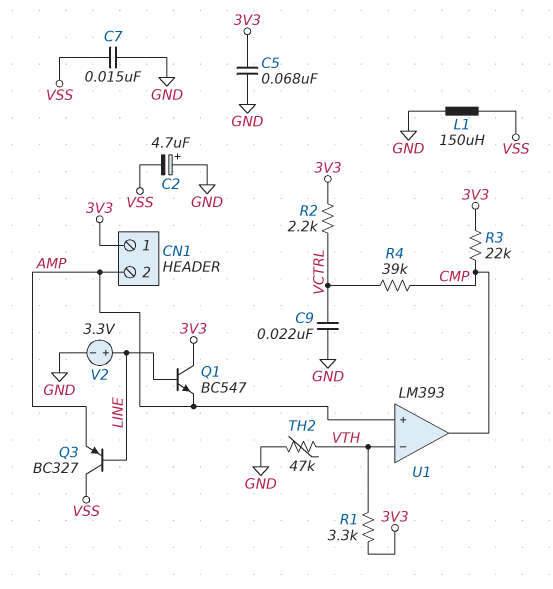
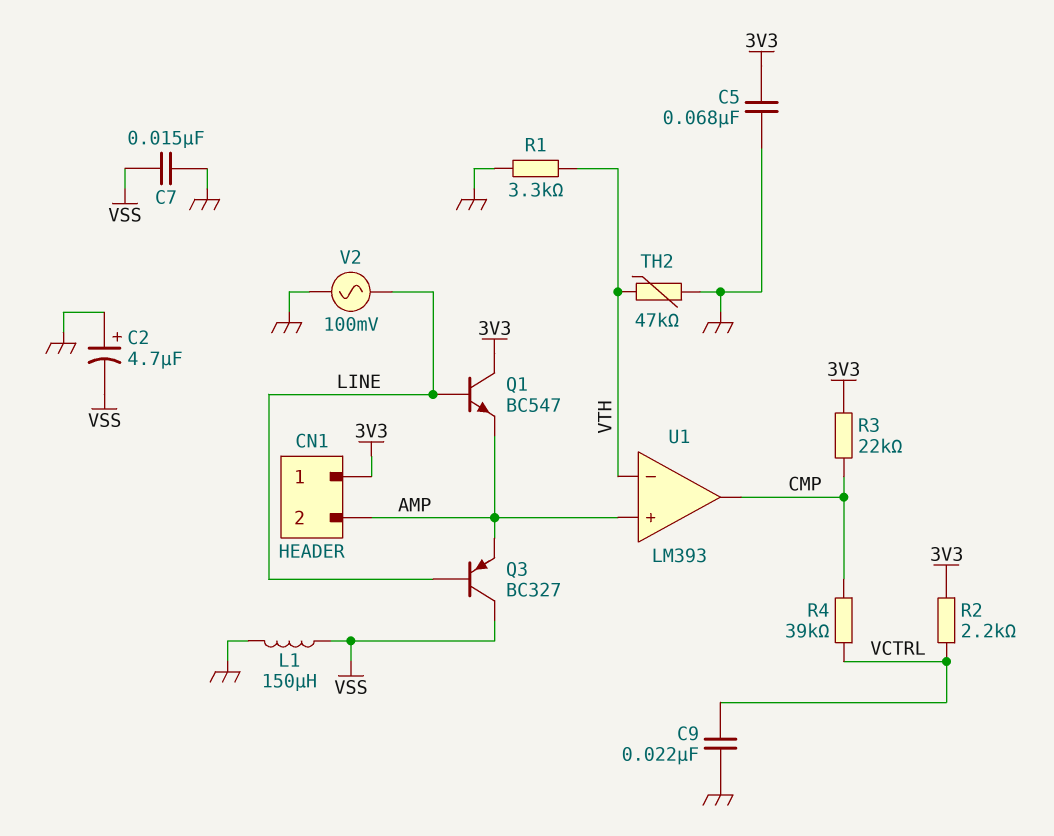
R1: 3.3k (3V3, VTH) -> 3.3k (GND, VTH)
V2: 3.3V (plus LINE, minus GND) -> AC 100mV (GND, LINE)

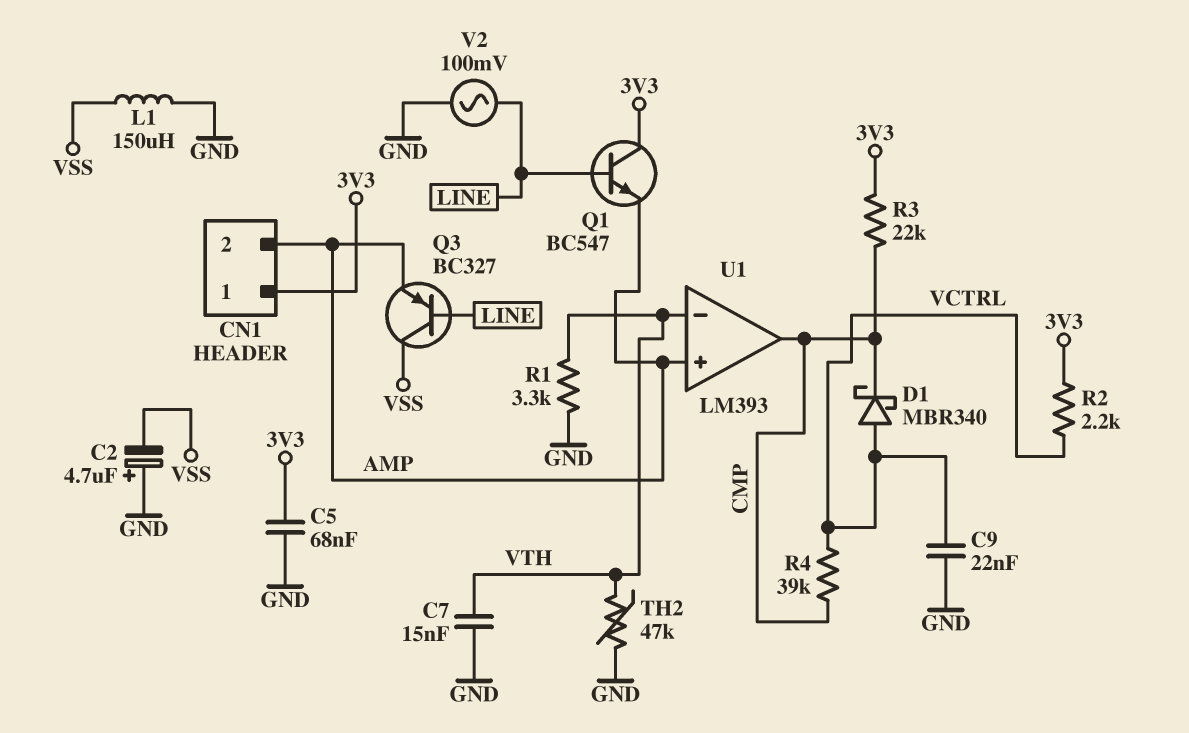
C7: 15nF (GND, VSS) -> 15nF (GND, VTH)
D1: none -> schottky MBR340 (A VCTRL, K CMP)

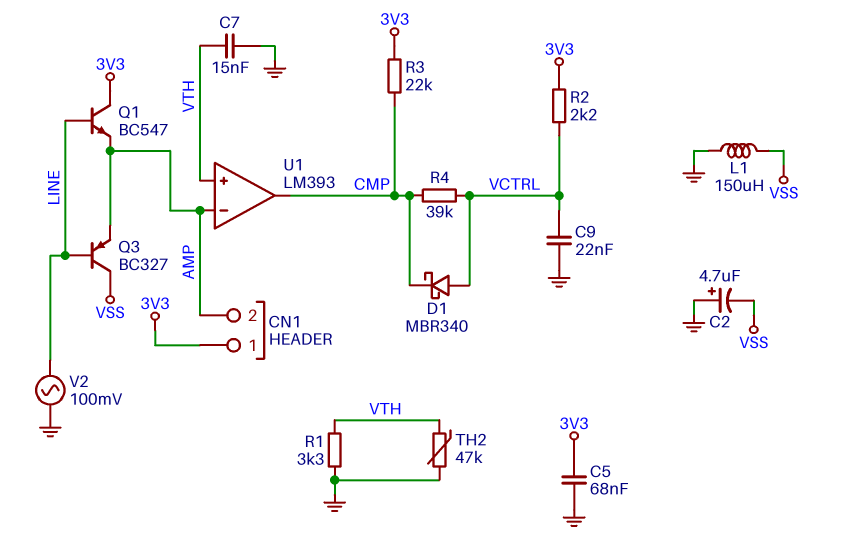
U1 pin in+: AMP -> VTH
U1 pin in-: VTH -> AMP

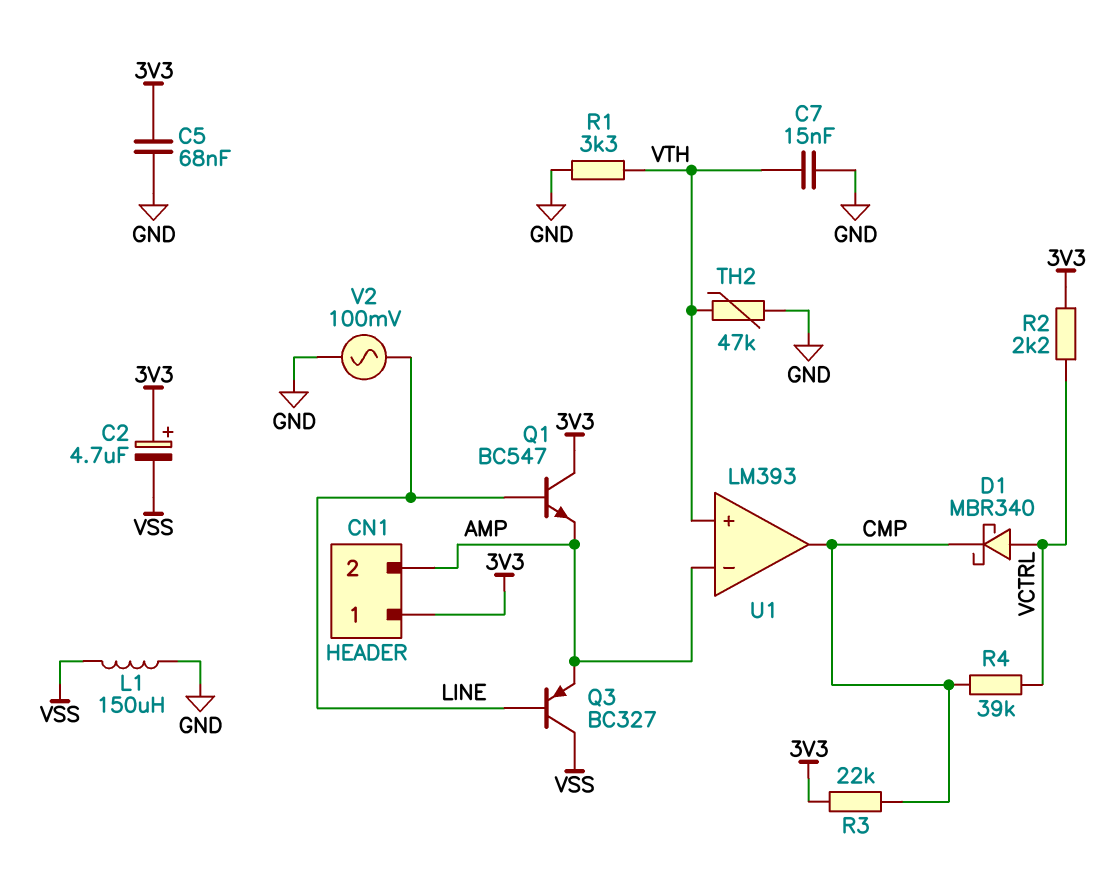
C2: 4.7uF (plus GND, minus VSS) -> 4.7uF (plus 3V3, minus VSS)
C9: 22nF (GND, VCTRL) -> none

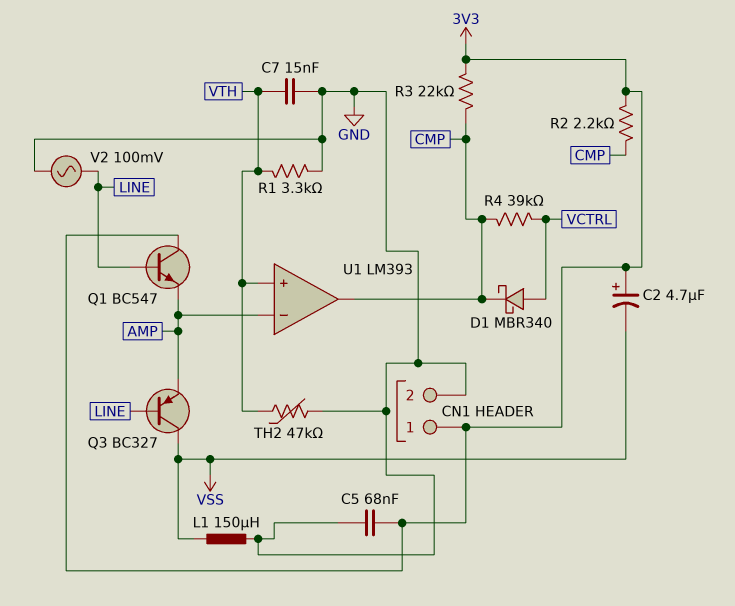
CN1 pin 2: AMP -> GND
R2: 2.2k (3V3, VCTRL) -> 2.2k (3V3, CMP)

